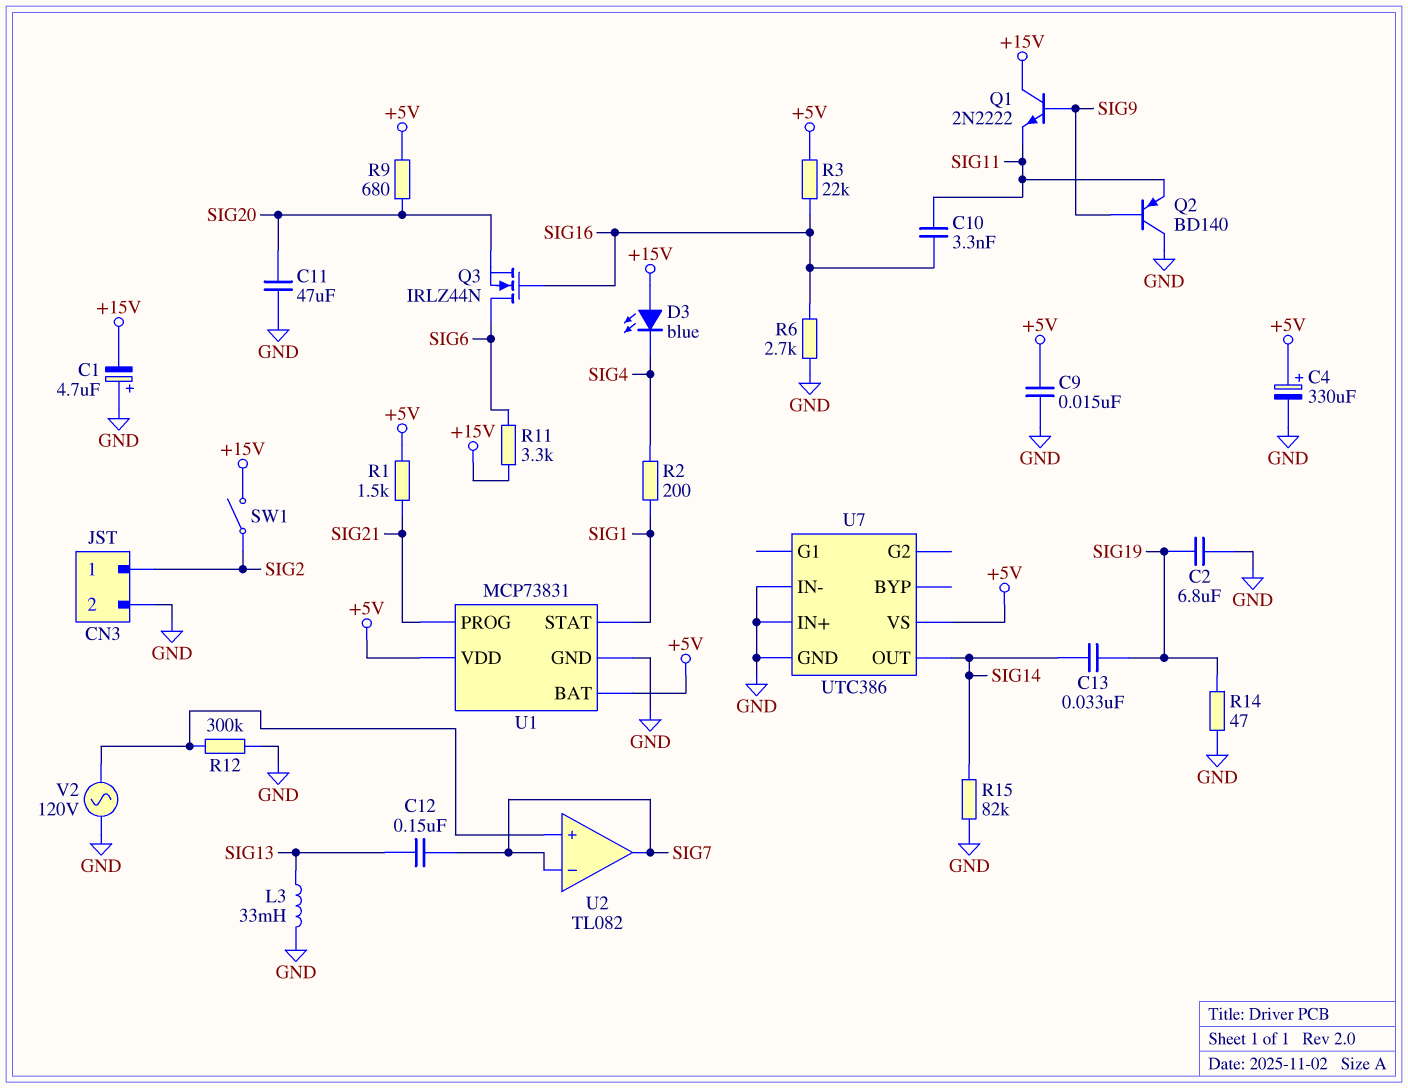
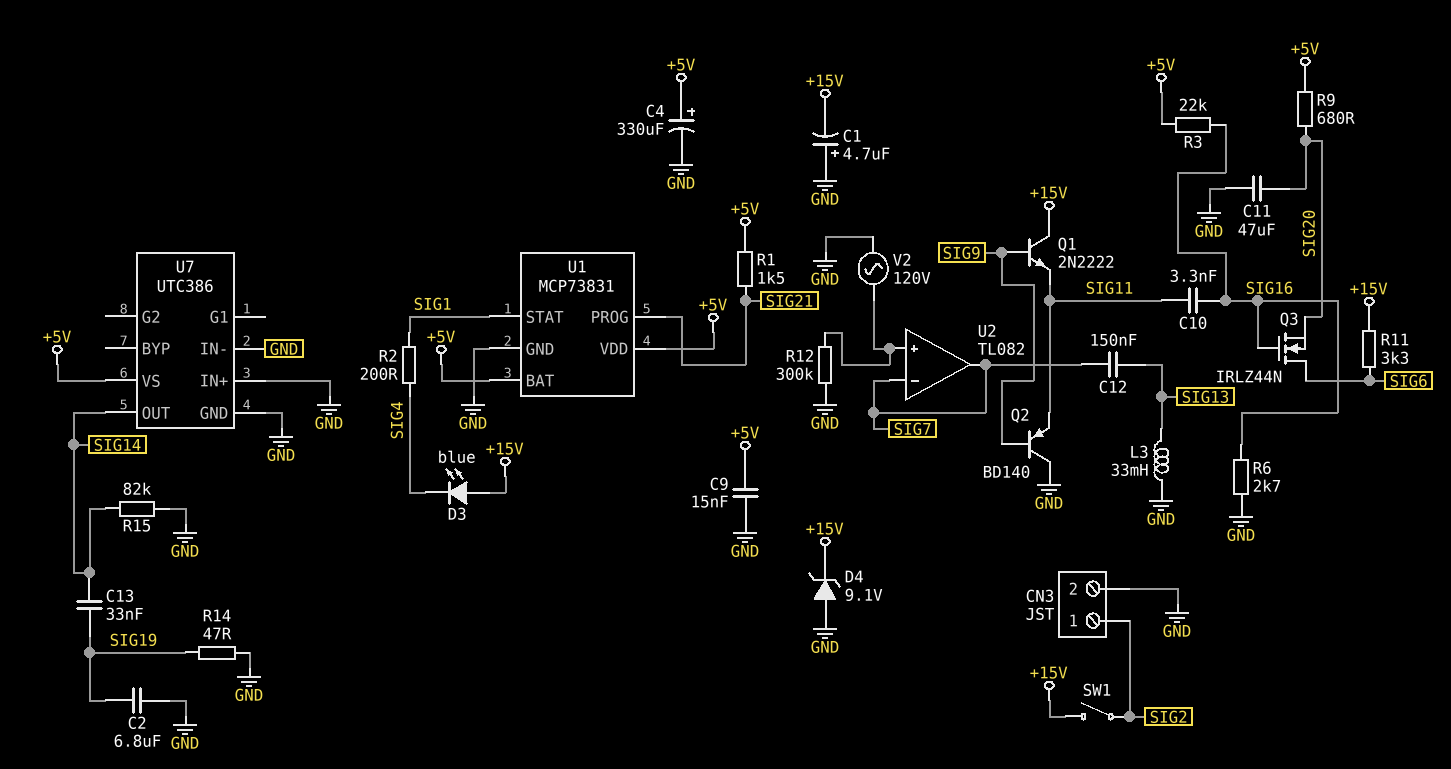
D4: none -> zener 9.1V (A GND, K +15V)

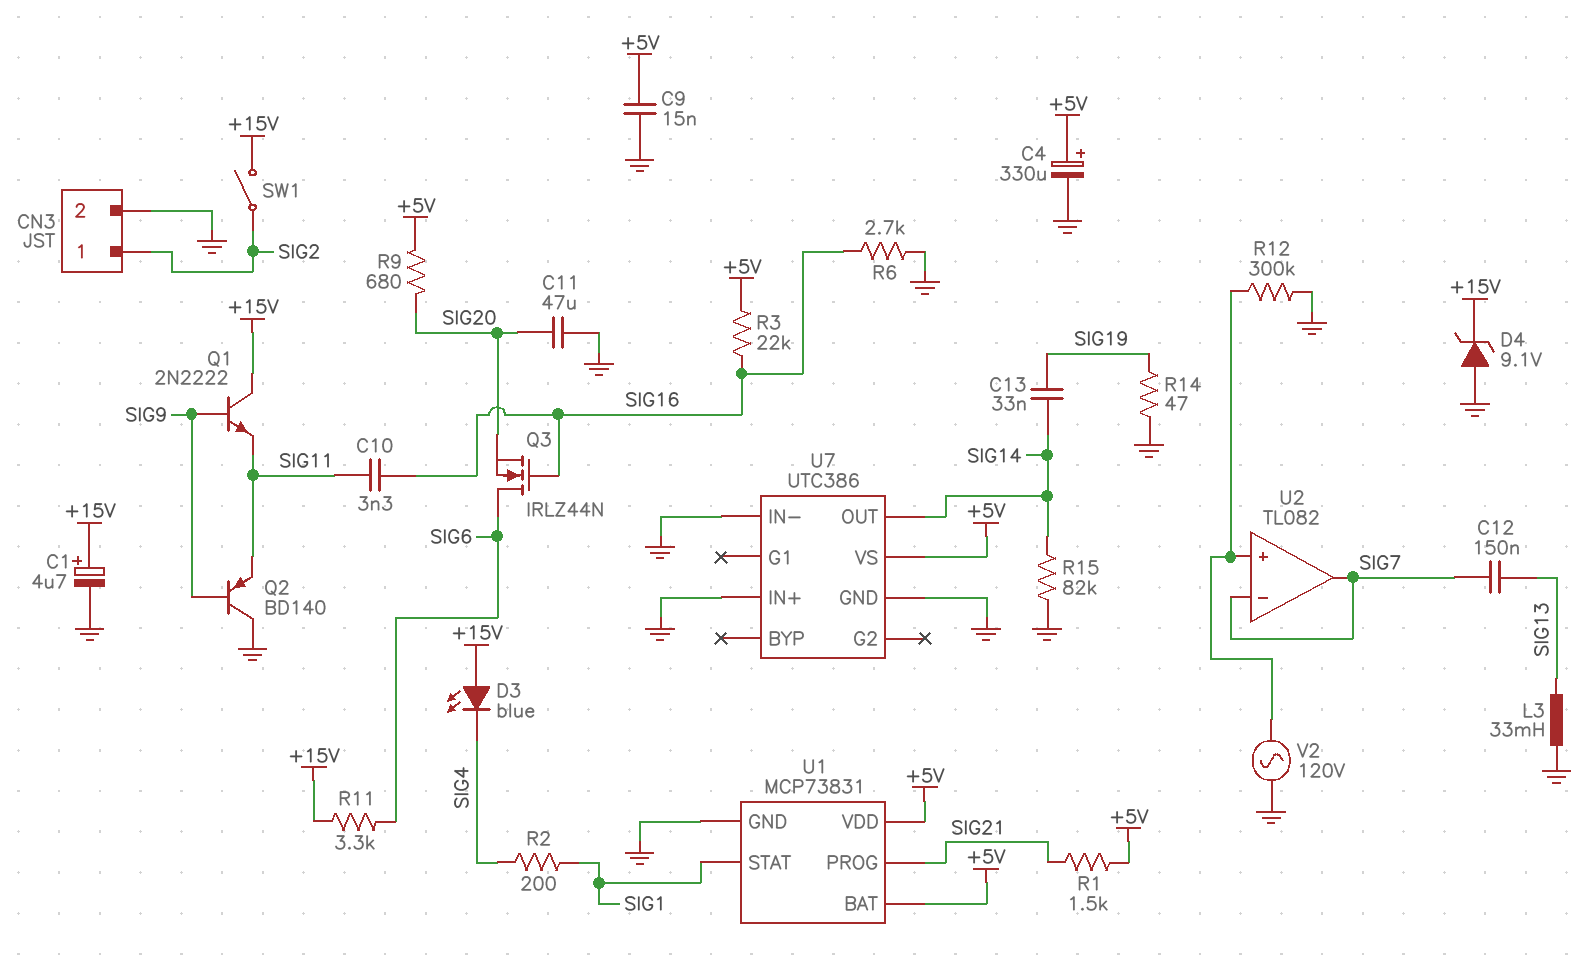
C1: 4.7uF (plus GND, minus +15V) -> 4.7uF (plus +15V, minus GND)
C2: 6.8uF (GND, SIG19) -> none

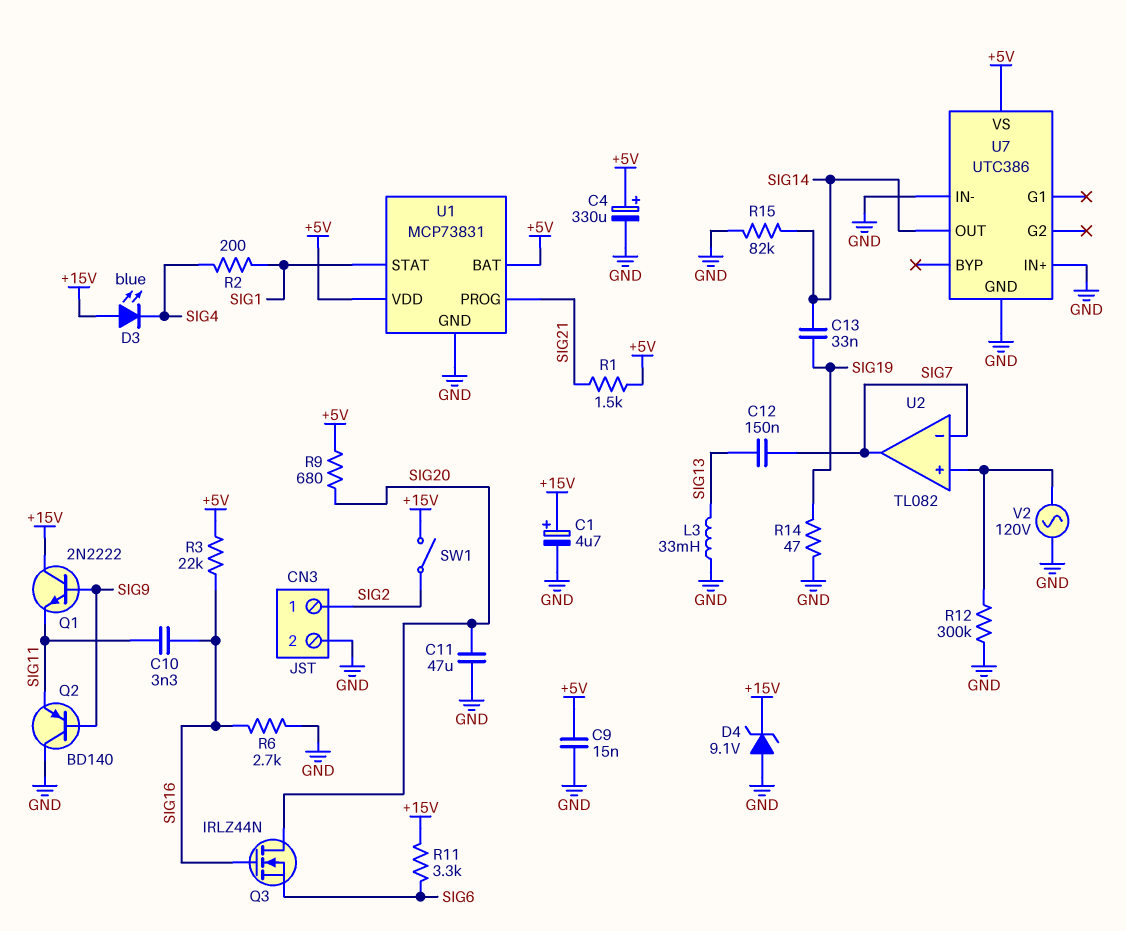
Q3: NMOS IRLZ44N (G SIG16, D SIG6, S SIG20) -> NMOS IRLZ44N (G SIG16, D SIG20, S SIG6)

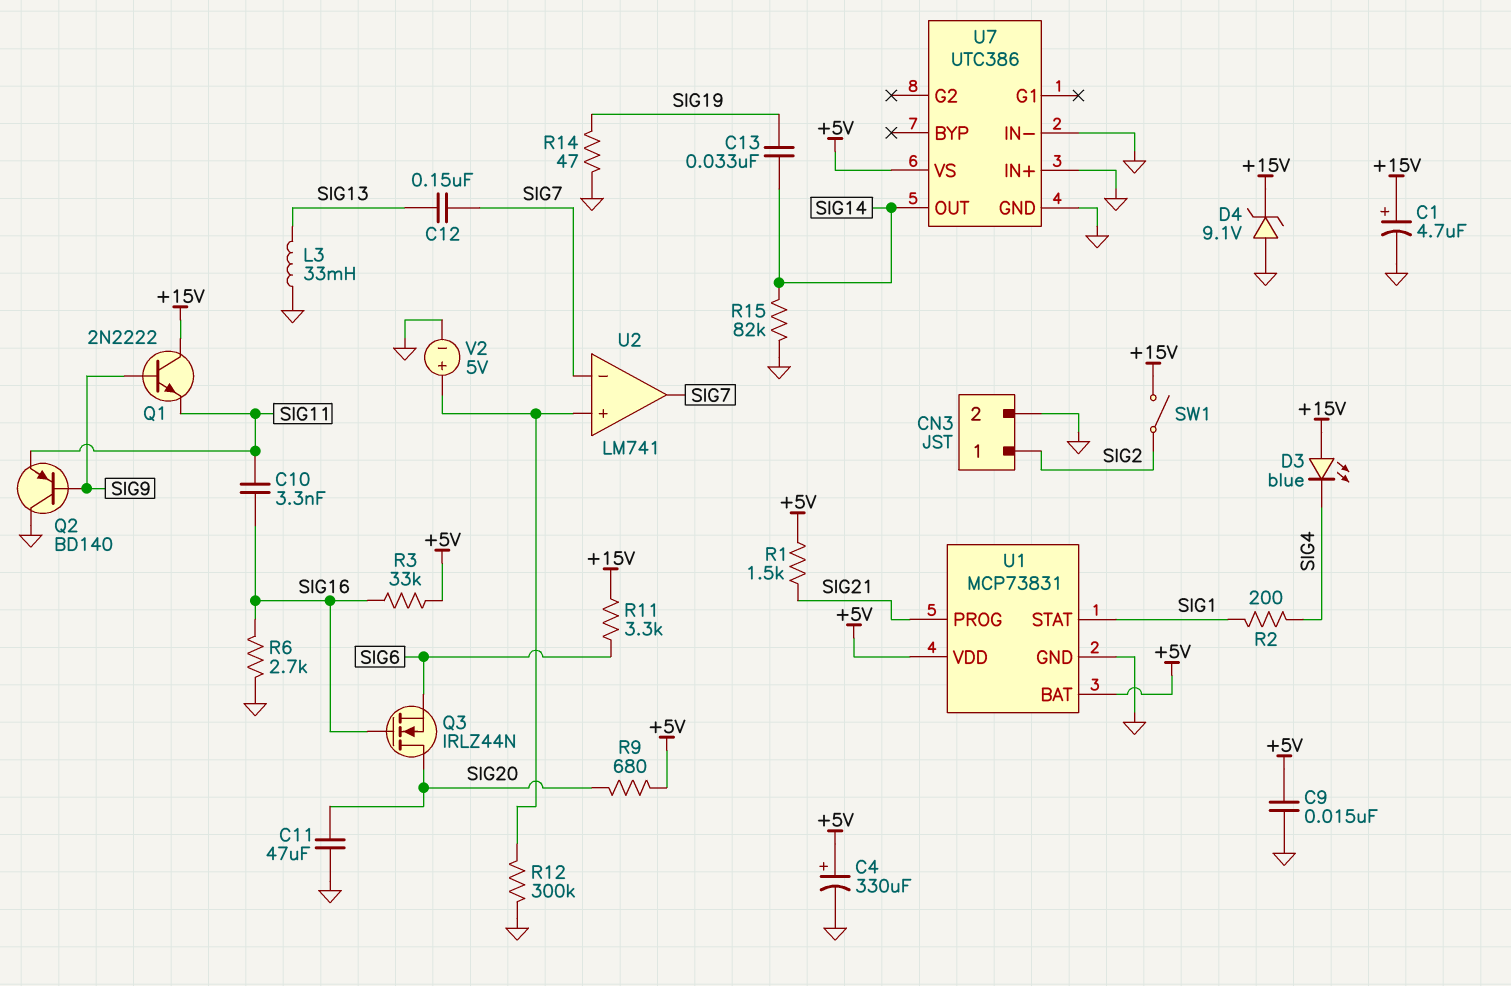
R3: 22k (+5V, SIG16) -> 33k (+5V, SIG16)
U2: TL082 -> LM741
V2: AC 120V (GND, U2/in+) -> 5V (plus U2/in+, minus GND)

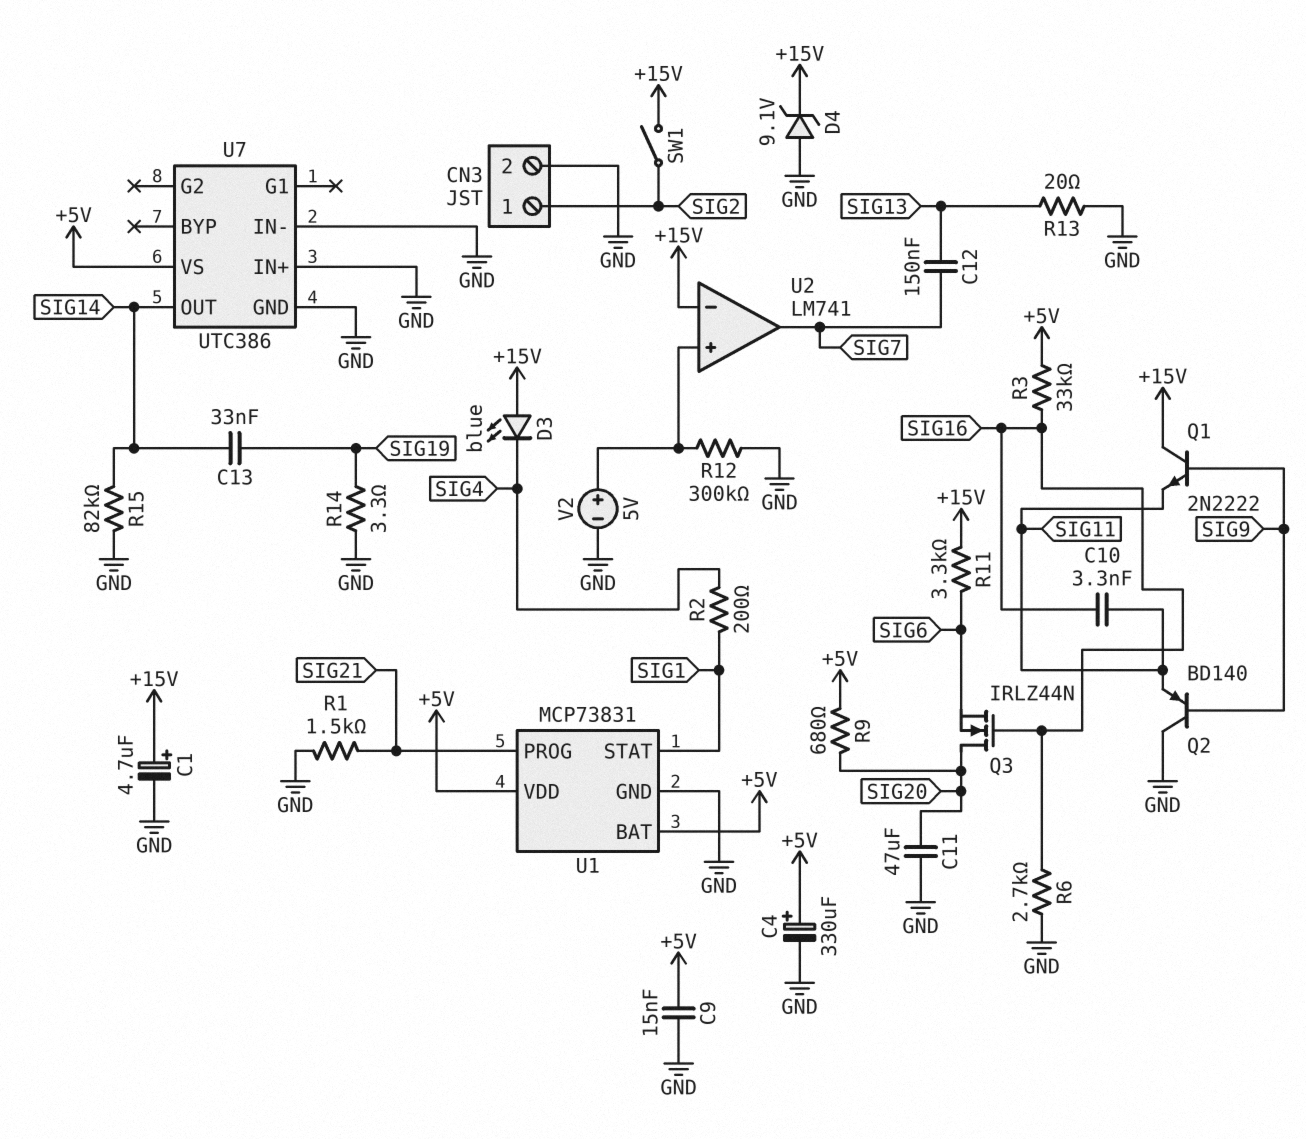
L3: 33mH (GND, SIG13) -> none
R1: 1.5k (+5V, SIG21) -> 1.5k (GND, SIG21)
R13: none -> 20 (GND, SIG13)
R14: 47 (GND, SIG19) -> 3.3 (GND, SIG19)
U2 pin in-: SIG7 -> +15V

